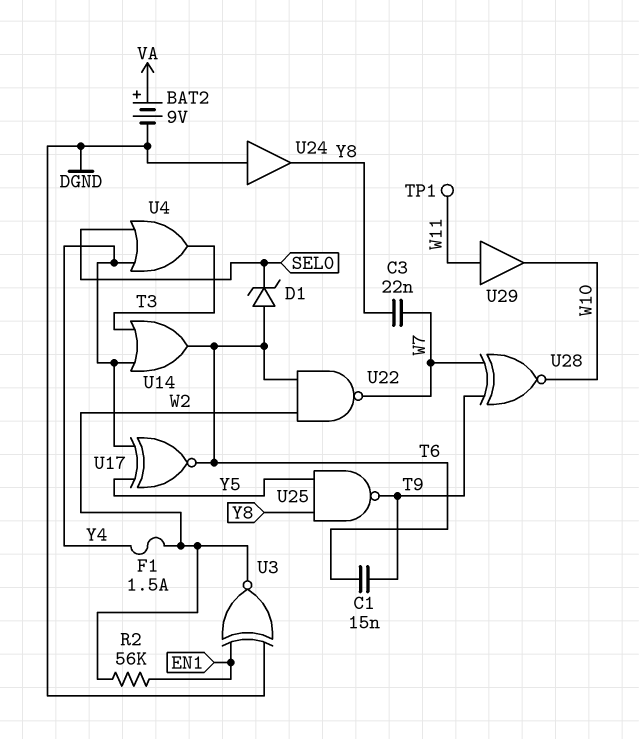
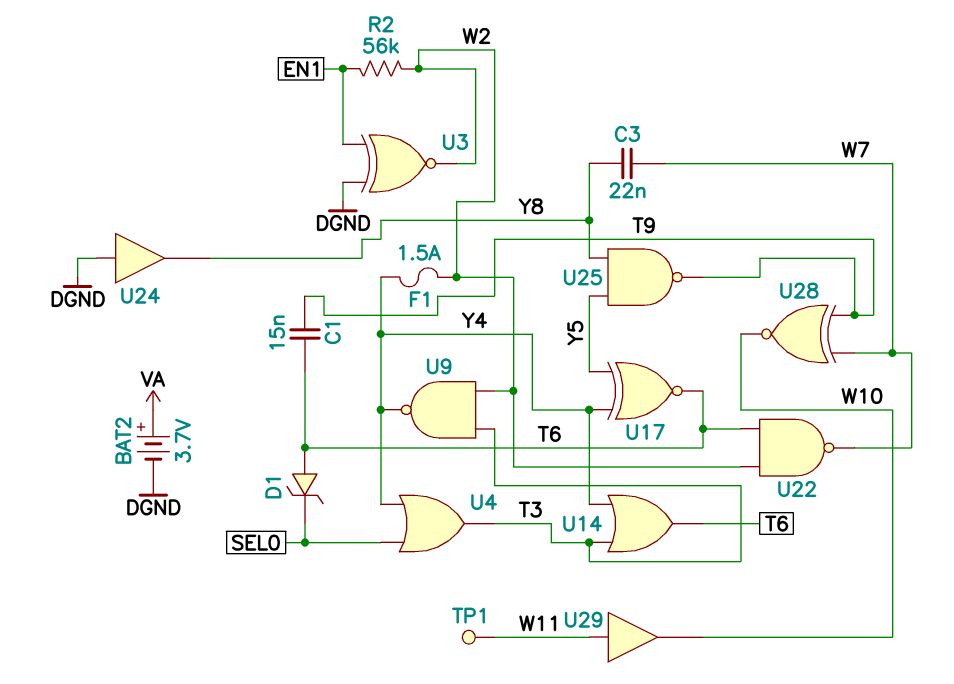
BAT2: 9V (plus VA, minus DGND) -> 3.7V (plus VA, minus DGND)
U9: none -> NAND (in T3, in W2, out Y4)

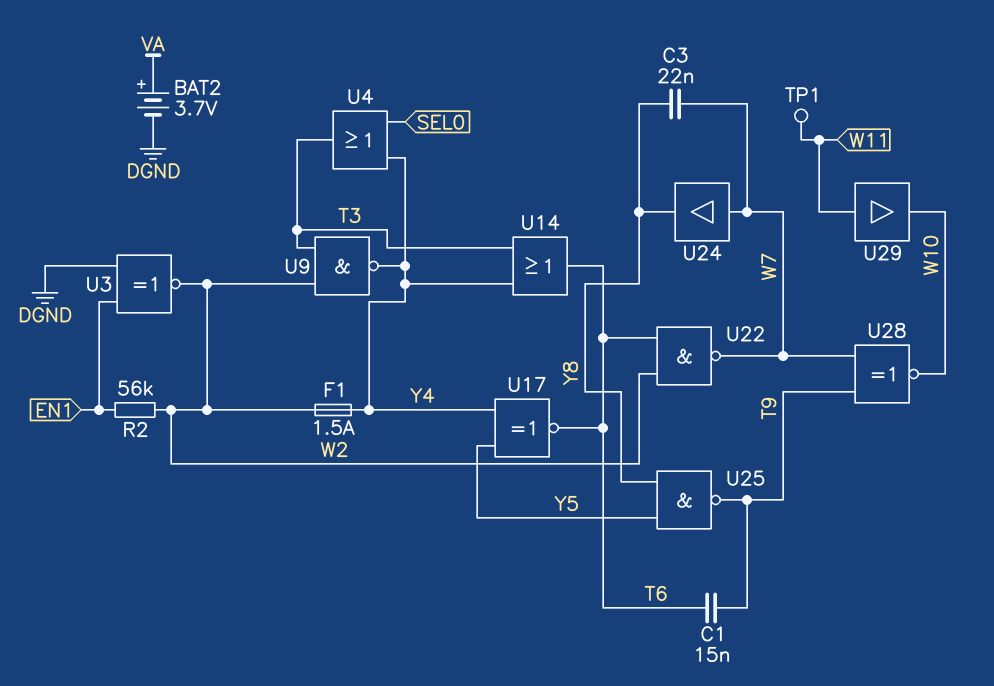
D1: zener (A T6, K SEL0) -> none
U24: buffer (in DGND, out Y8) -> buffer (in W7, out Y8)

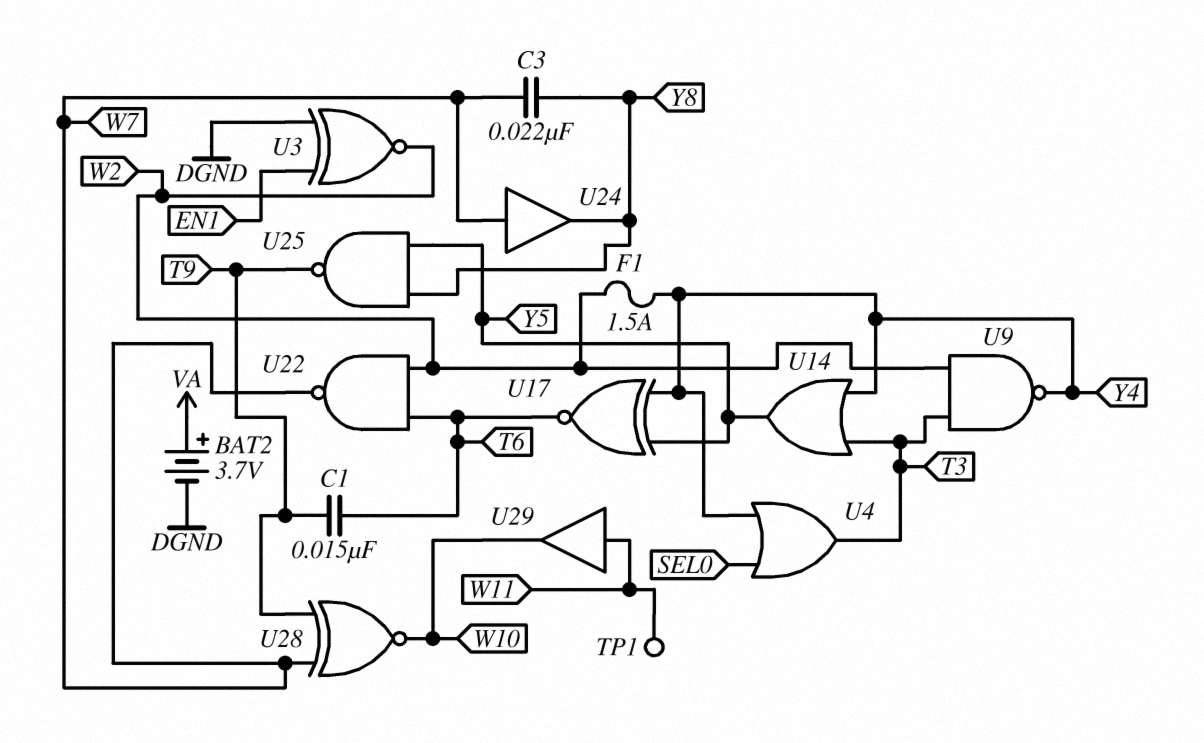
R2: 56k (EN1, W2) -> none
U14: OR (in T3, in Y4, out T6) -> OR (in T3, in Y4, out Y5)

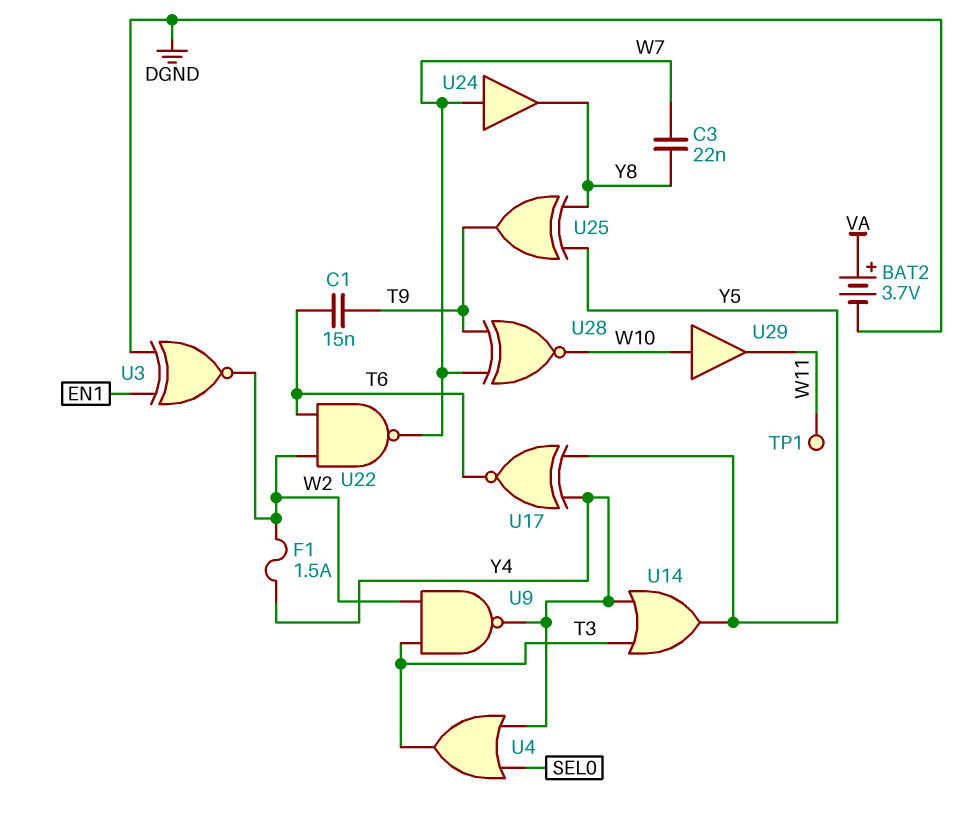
U25: NAND (in Y5, in Y8, out T9) -> XOR (in Y5, in Y8, out T9)
U29: buffer (in W11, out W10) -> buffer (in W10, out W11)

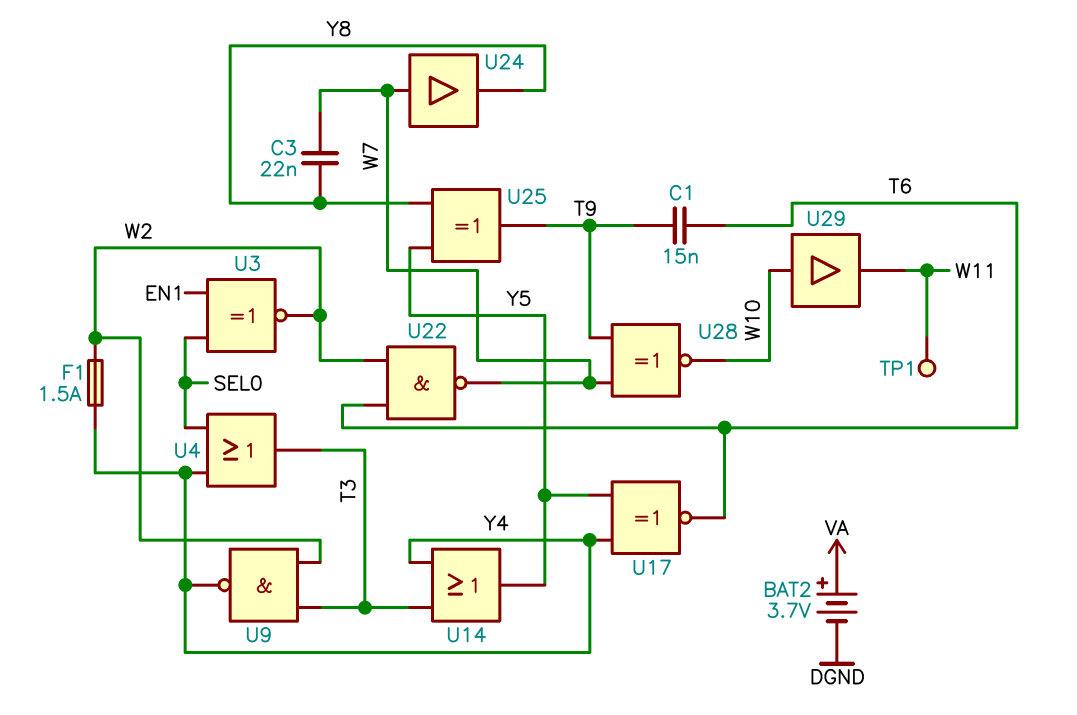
U3: XNOR (in DGND, in EN1, out W2) -> XNOR (in EN1, in SEL0, out W2)

